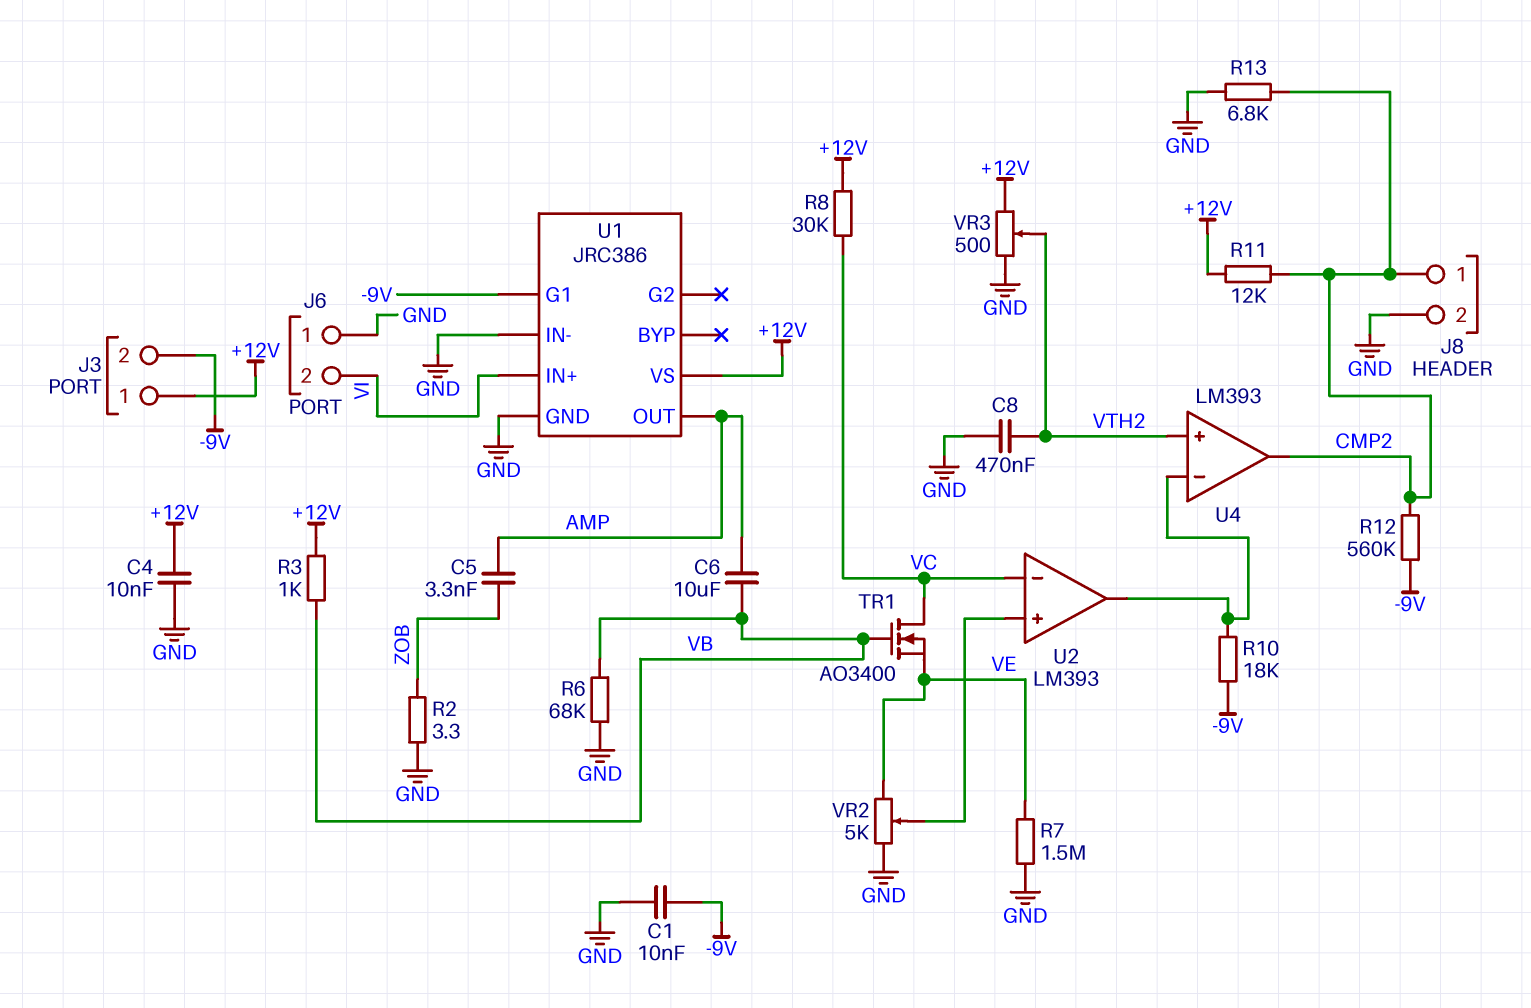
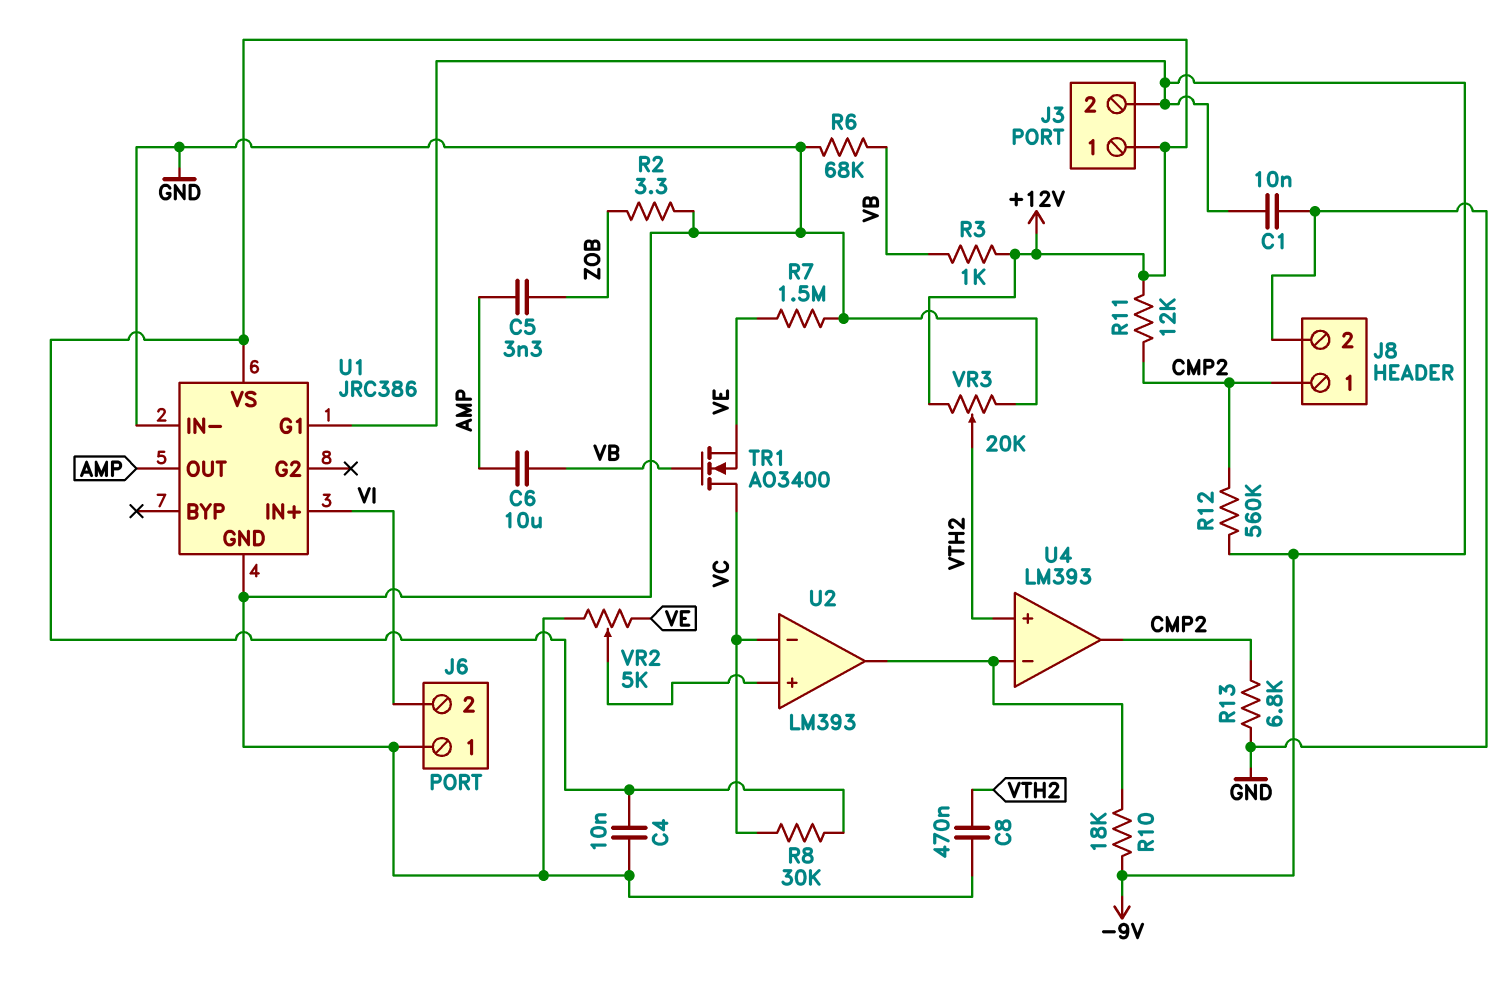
VR3: 500 (+12V, GND, wiper VTH2) -> 20k (+12V, GND, wiper VTH2)

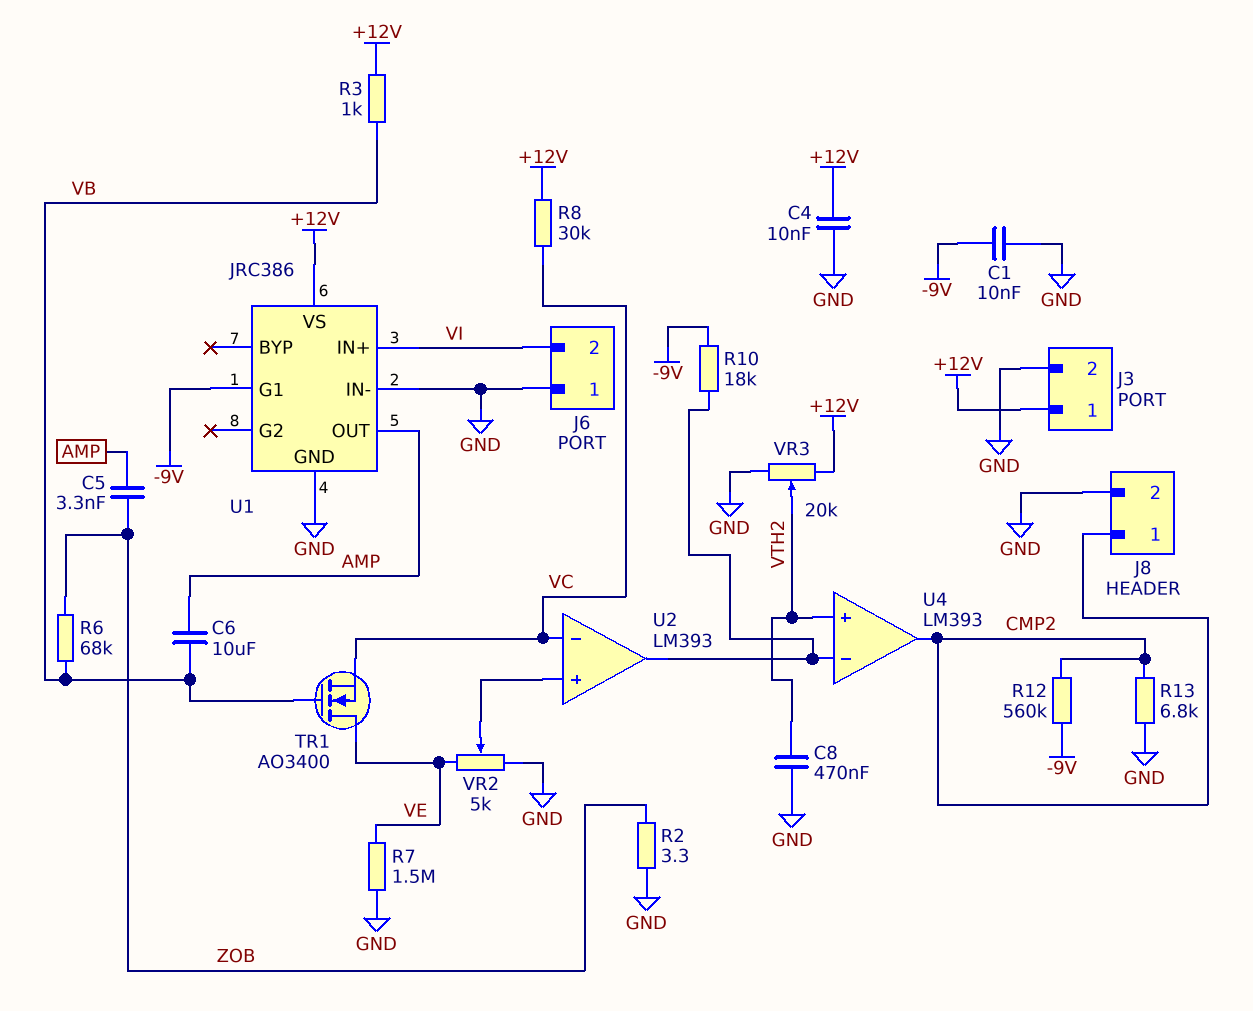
J3 pin 2: -9V -> GND
R6: 68k (GND, VB) -> 68k (VB, ZOB)
R11: 12k (+12V, CMP2) -> none
TR1: NMOS AO3400 (G VB, D VC, S VE) -> NMOS AO3400 (G VB, D VE, S VC)

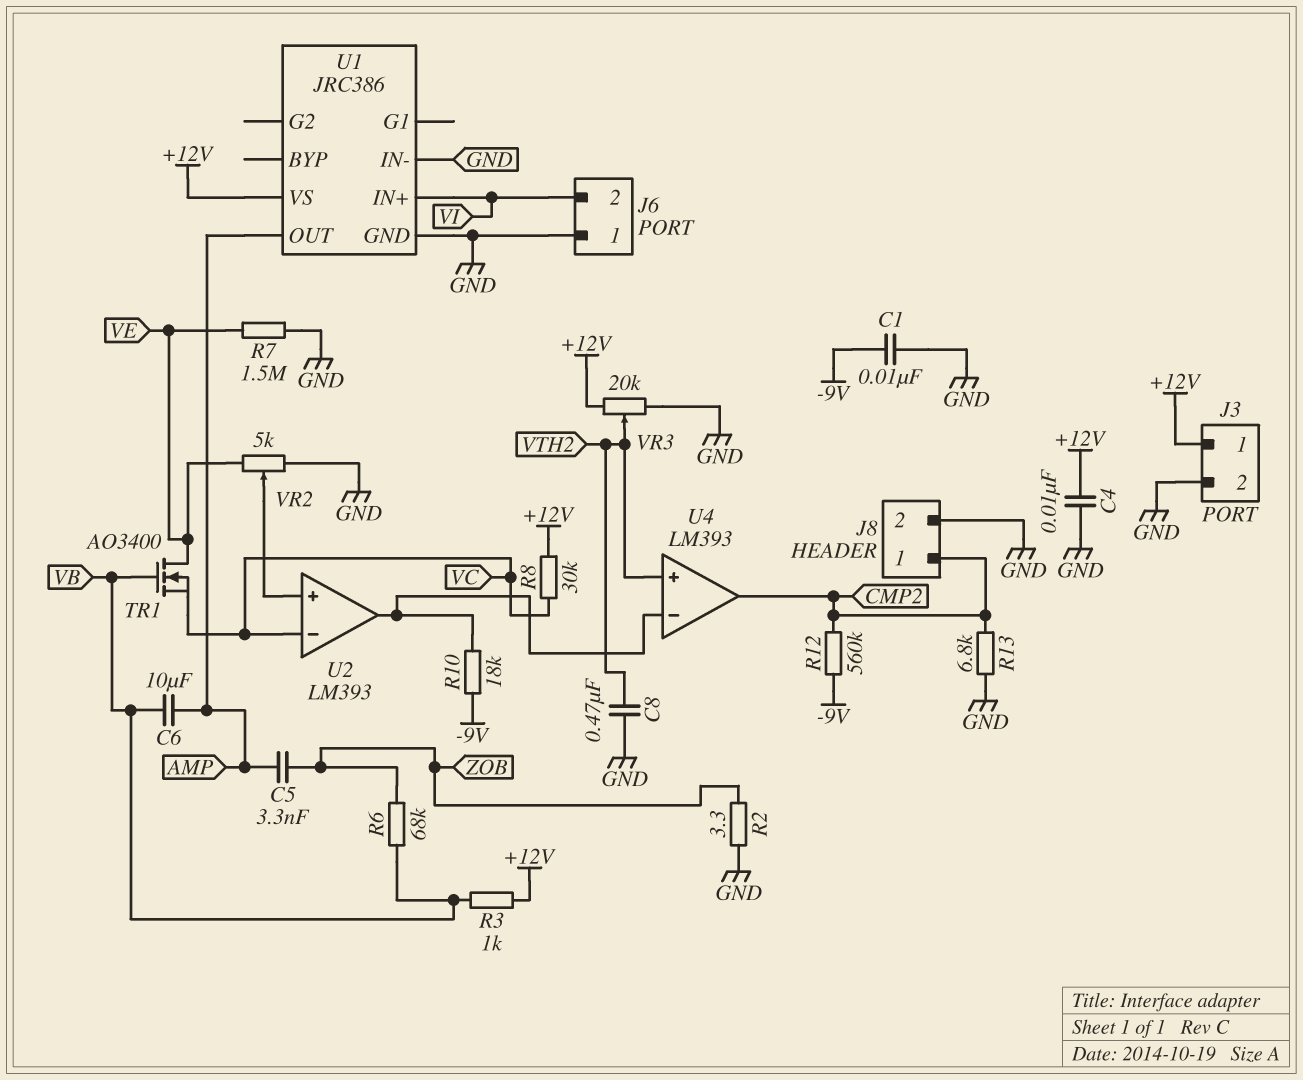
U1 pin G1: -9V -> none

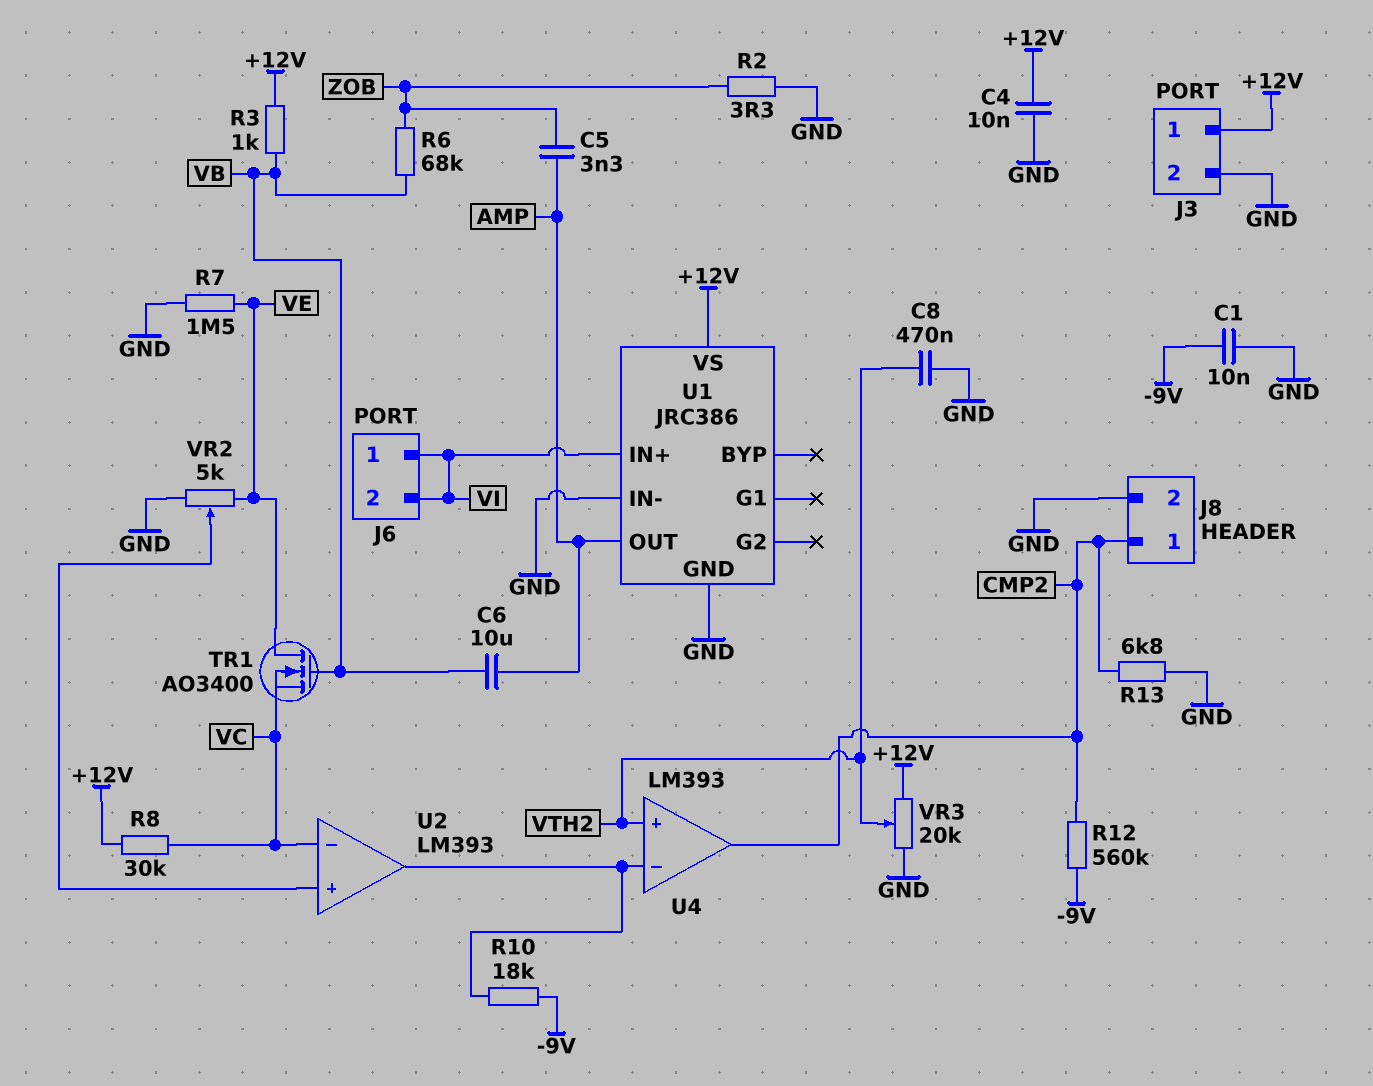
J6 pin 1: GND -> VI

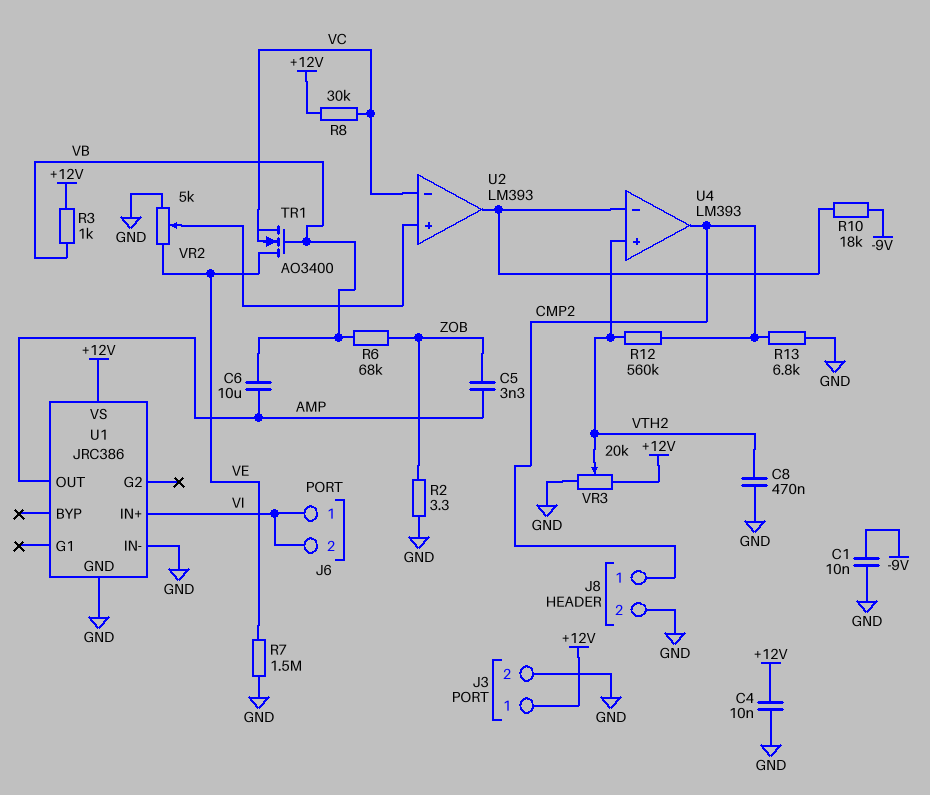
R12: 560k (-9V, CMP2) -> 560k (CMP2, VTH2)

